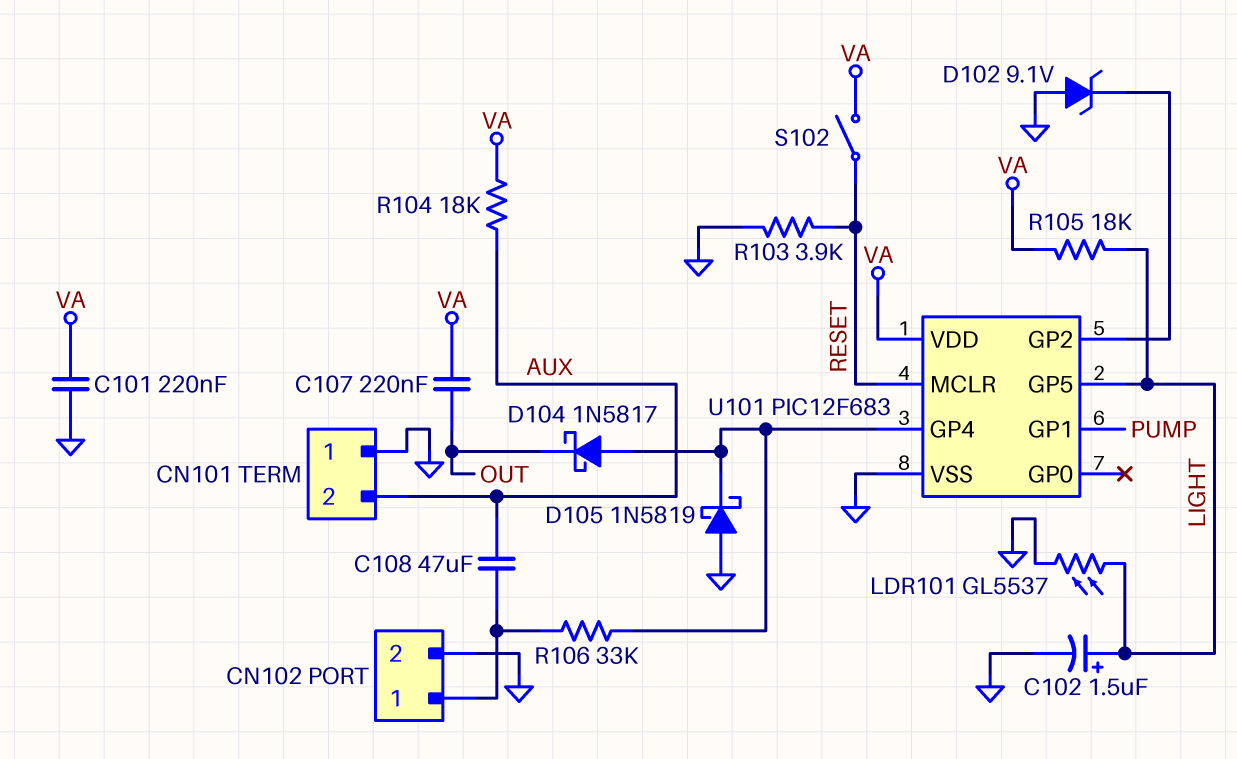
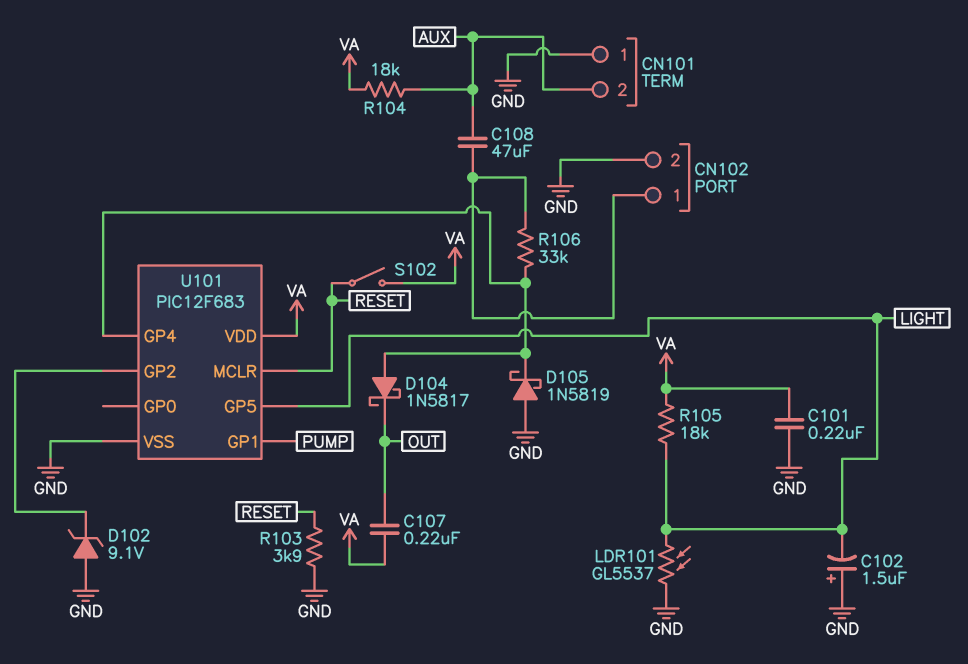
C102: 1.5uF (plus LIGHT, minus GND) -> 1.5uF (plus GND, minus LIGHT)

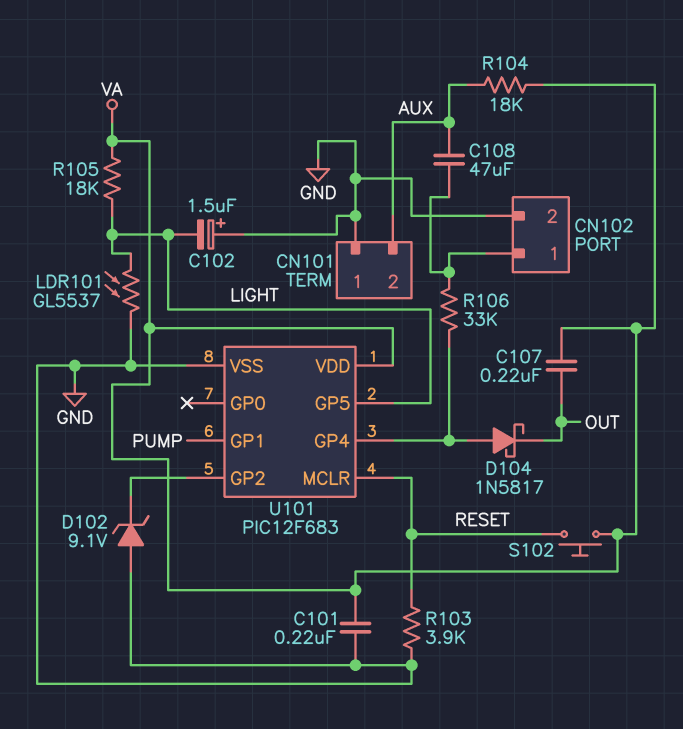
D105: schottky 1N5819 (A GND, K U101/GP4) -> none
S102: switch (RESET, VA) -> button (RESET, VA)

